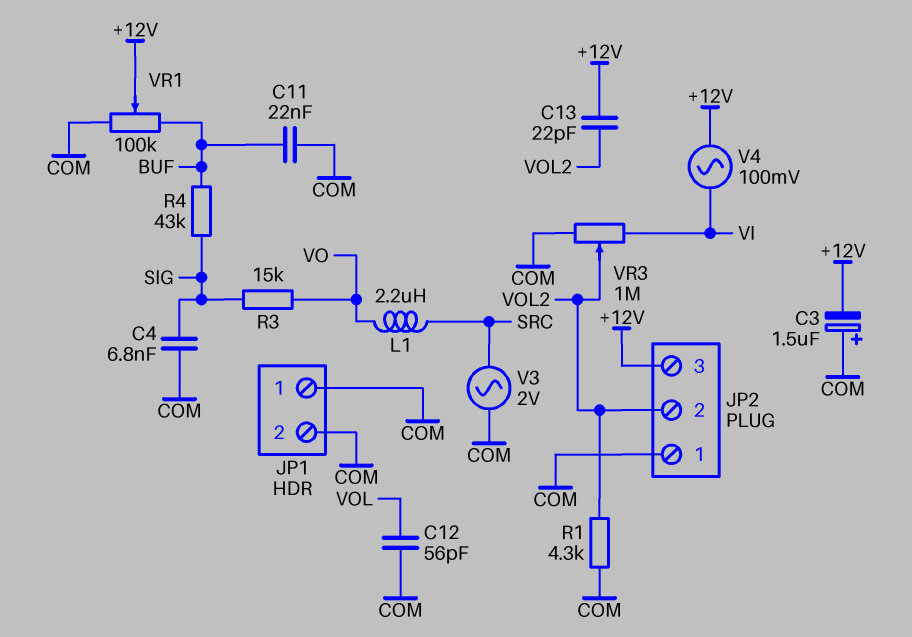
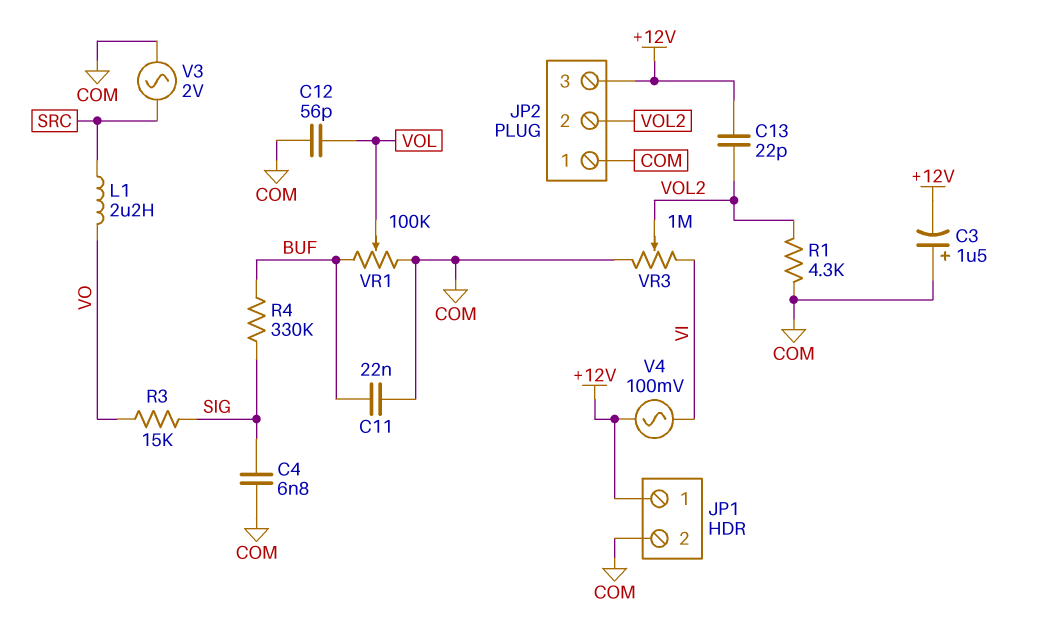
JP1 pin 1: COM -> +12V
R4: 43k (BUF, SIG) -> 330k (BUF, SIG)
VR1: 100k (BUF, COM, wiper +12V) -> 100k (BUF, COM, wiper VOL)

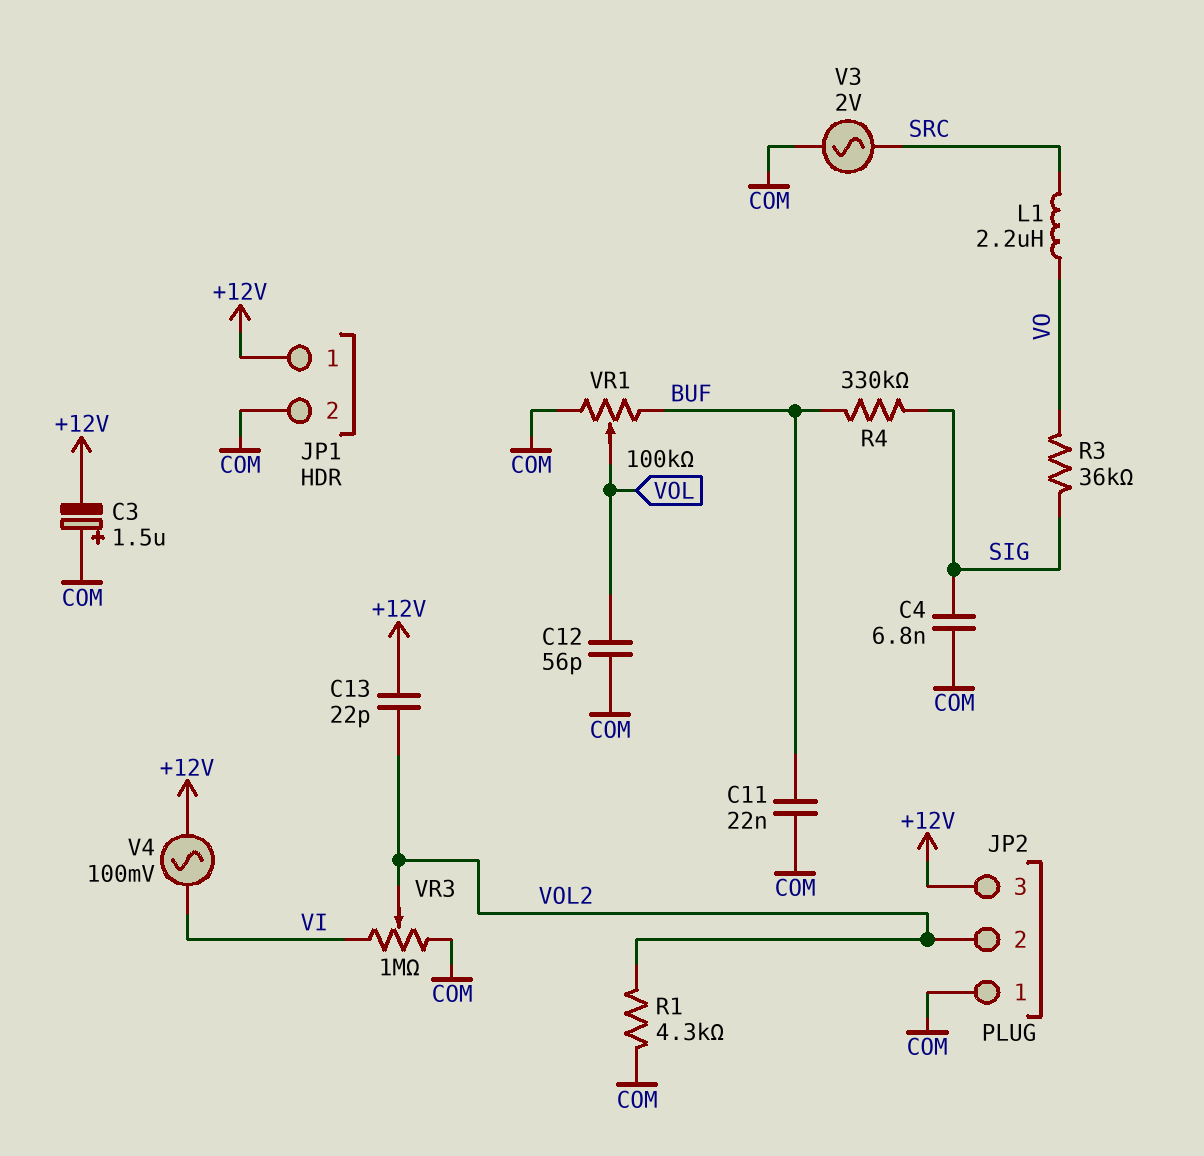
R3: 15k (SIG, VO) -> 36k (SIG, VO)

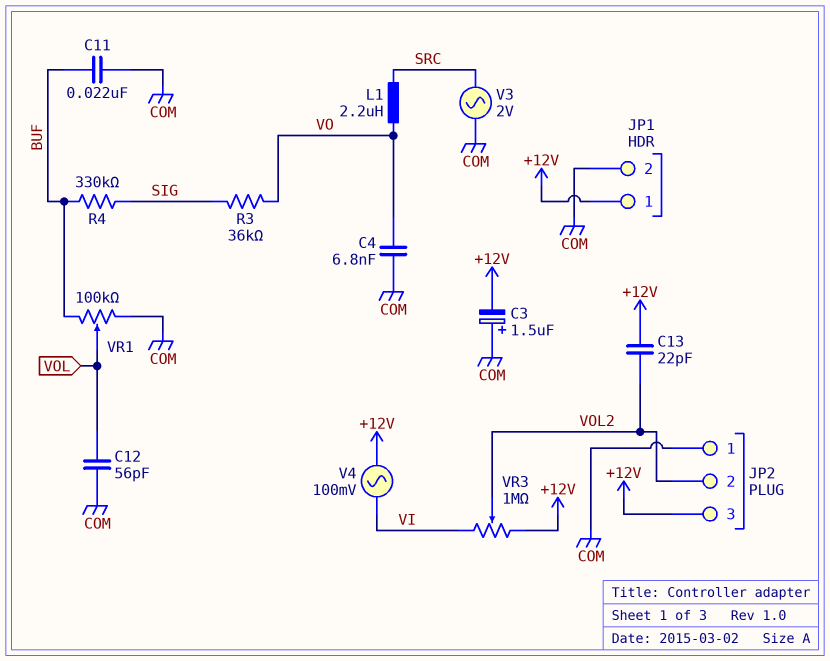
C4: 6.8nF (COM, SIG) -> 6.8nF (COM, VO)
R1: 4.3k (COM, VOL2) -> none
VR3: 1M (COM, VI, wiper VOL2) -> 1M (+12V, VI, wiper VOL2)

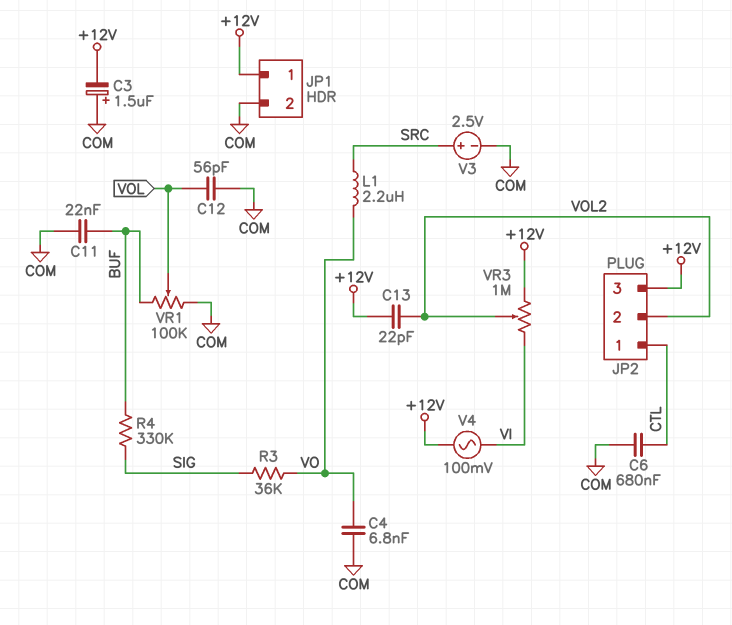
C6: none -> 680nF (COM, CTL)
JP2 pin 1: COM -> CTL
V3: AC 2V (COM, SRC) -> 2.5V (plus SRC, minus COM)

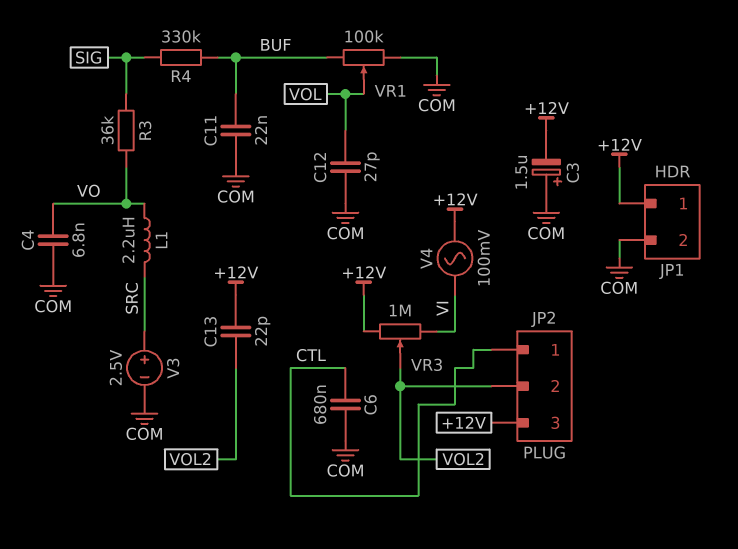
C12: 56pF (COM, VOL) -> 27pF (COM, VOL)

